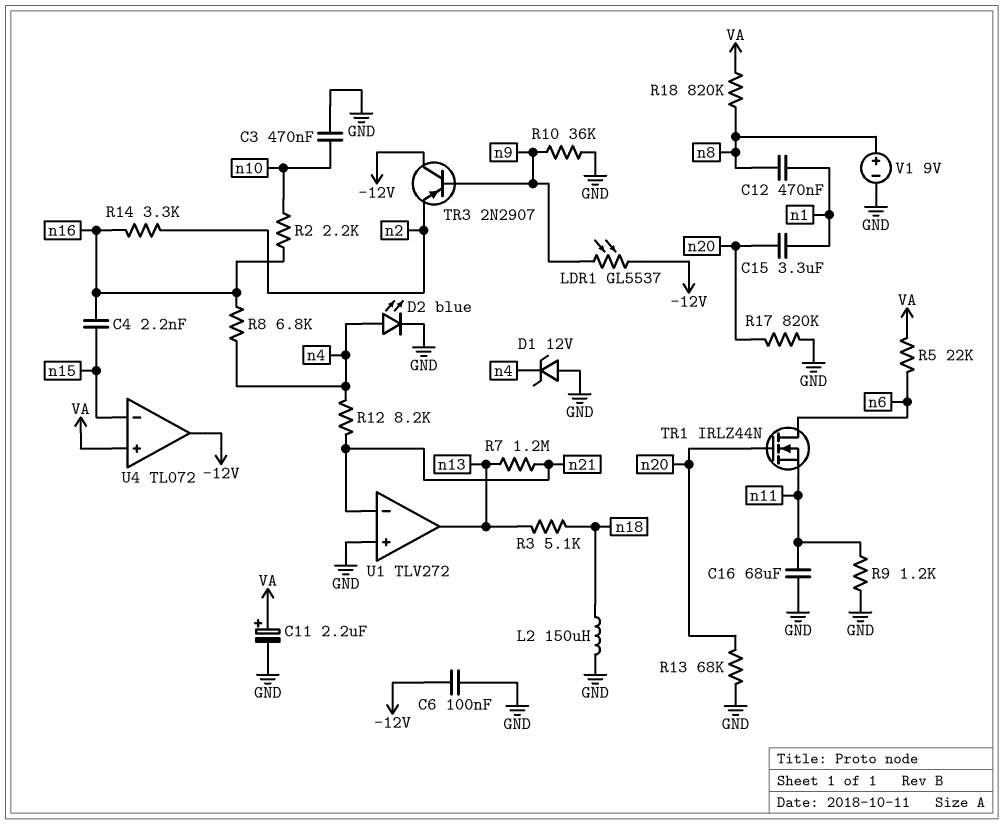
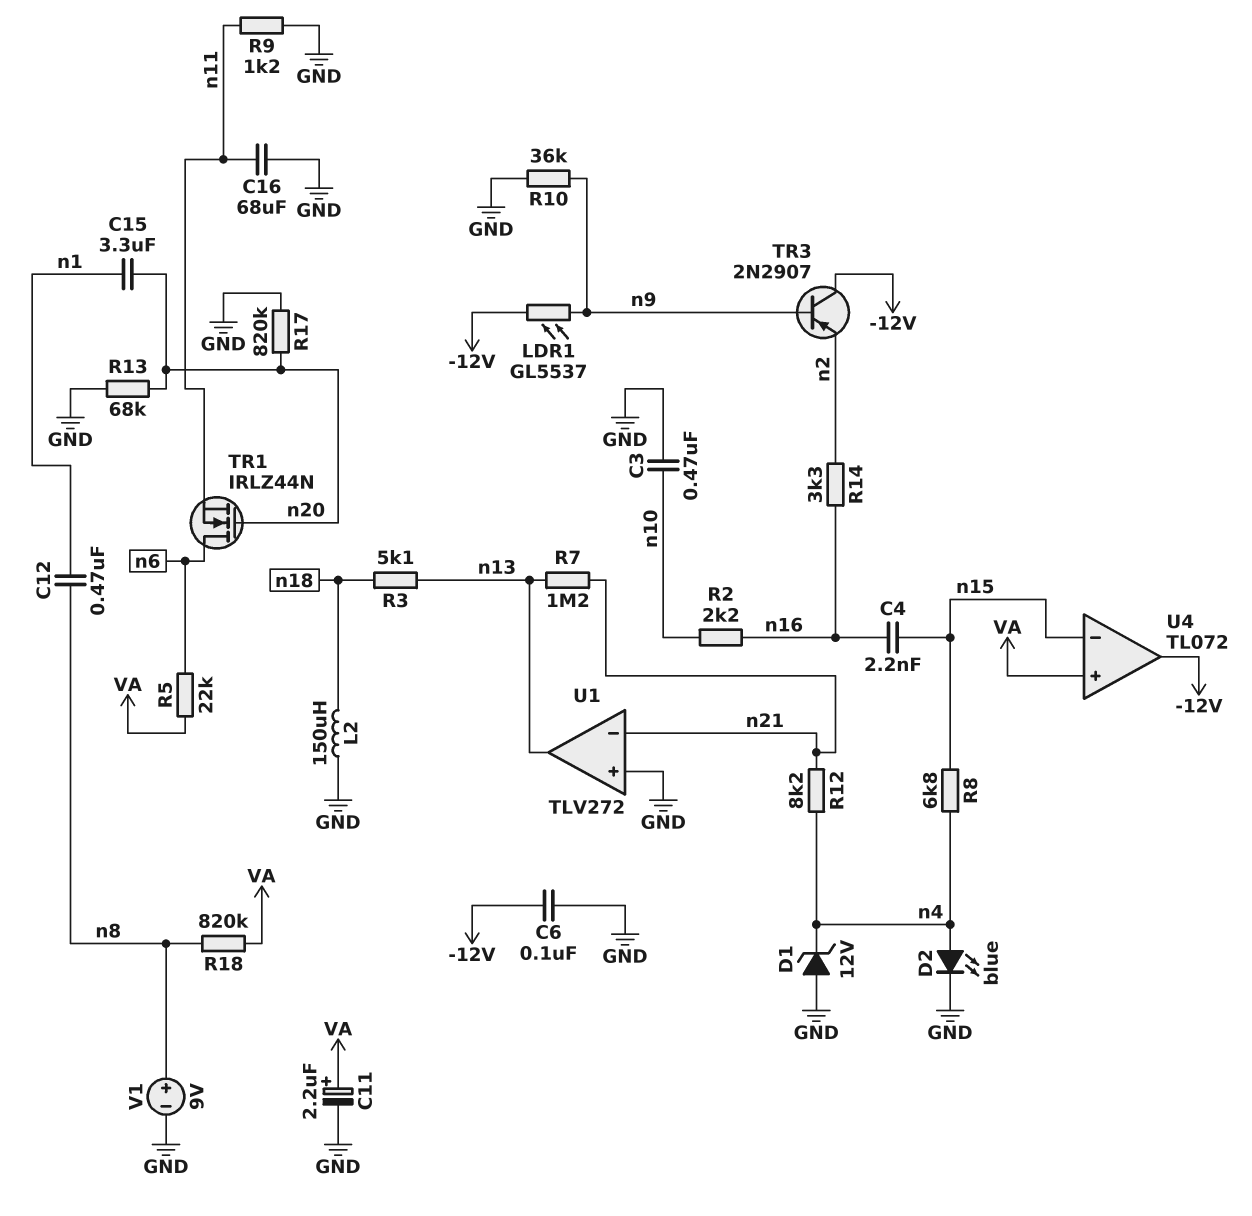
R8: 6.8k (n4, n16) -> 6.8k (n4, n15)

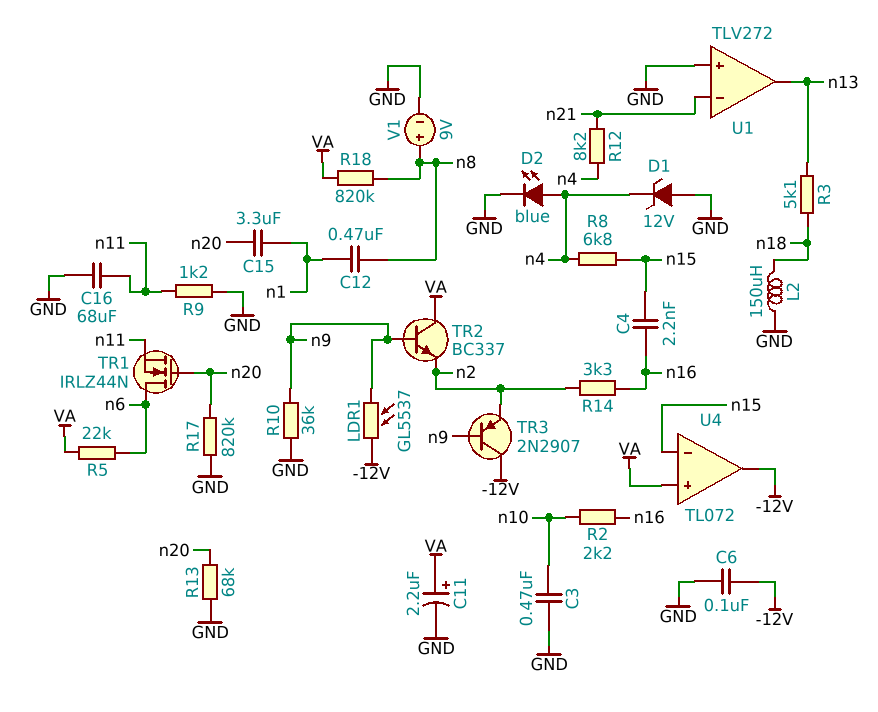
R7: 1.2M (n13, n21) -> none
TR2: none -> NPN BC337 (B n9, C VA, E n2)

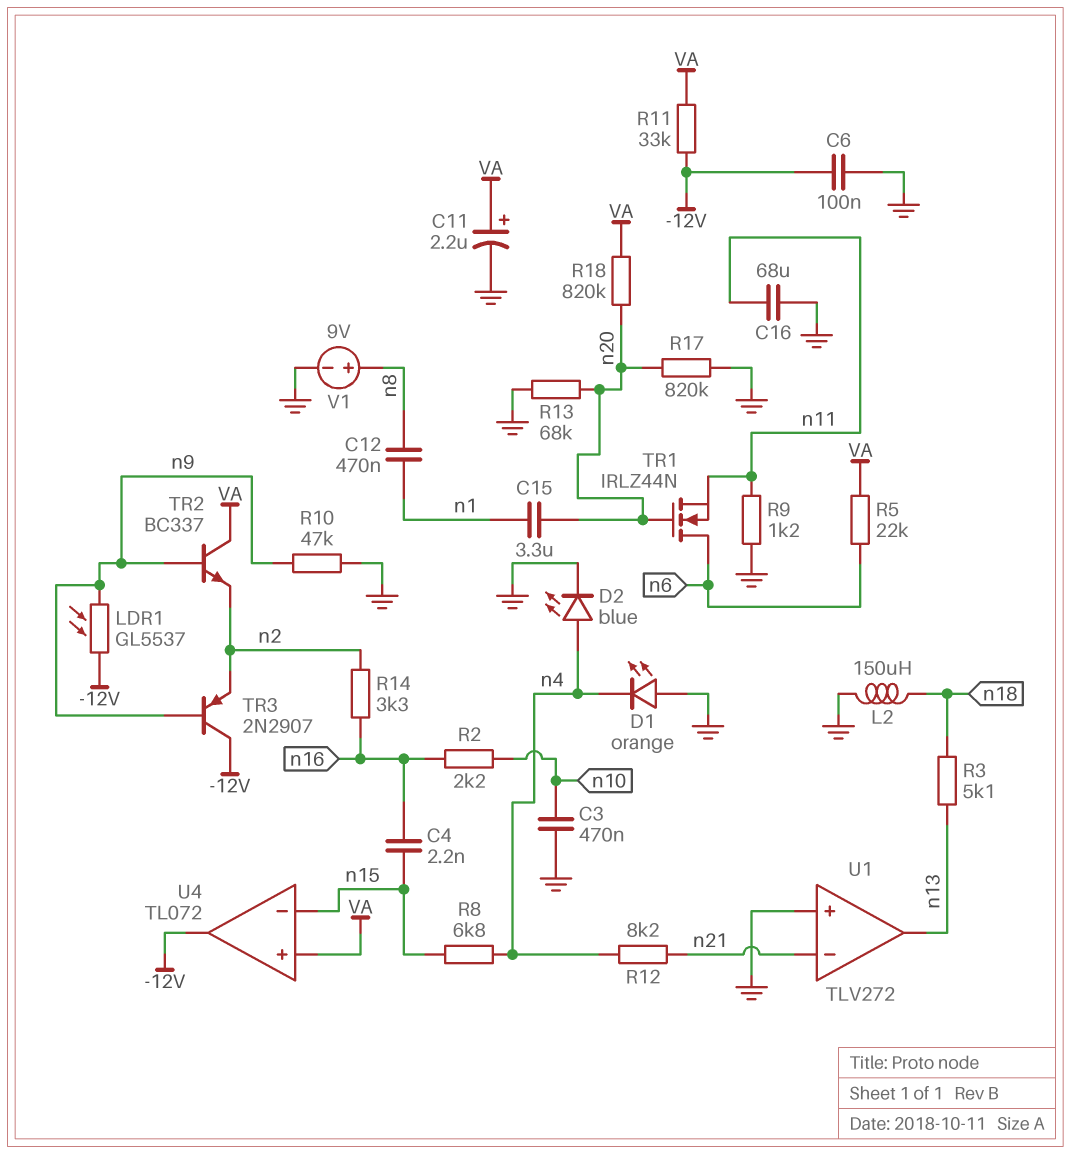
D1: zener 12V (A GND, K n4) -> LED orange (A GND, K n4)
R10: 36k (GND, n9) -> 47k (GND, n9)
R11: none -> 33k (-12V, VA)
R18: 820k (VA, n8) -> 820k (VA, n20)

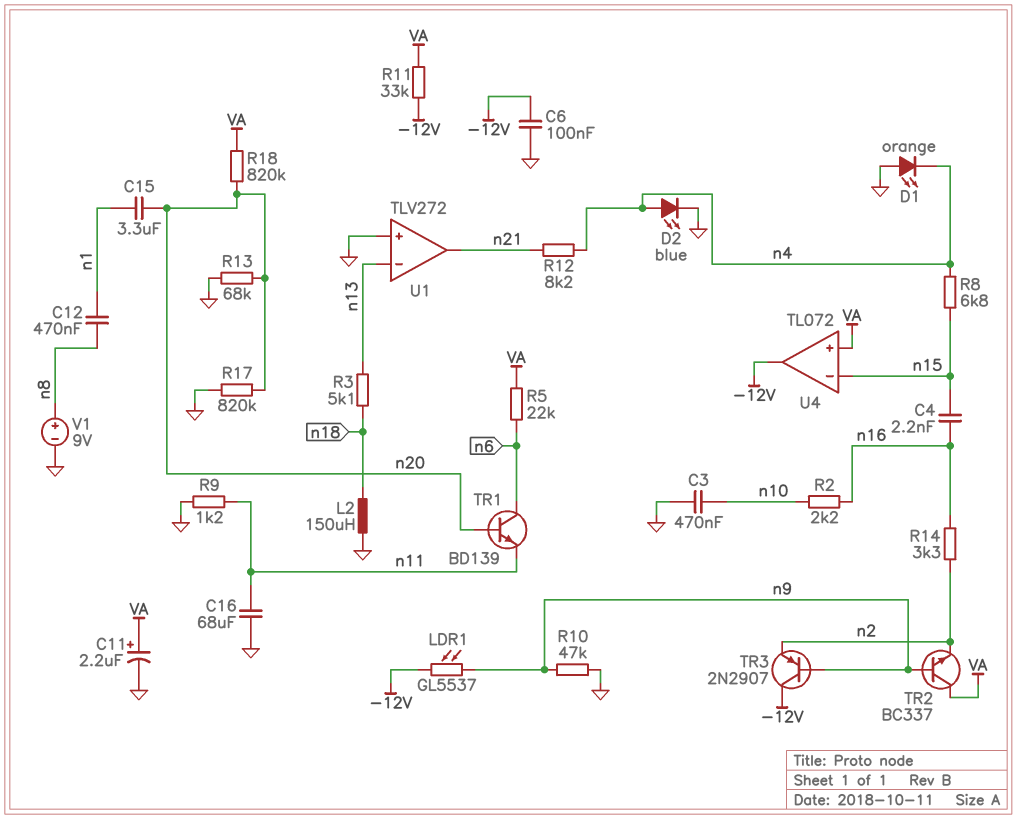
TR1: NMOS IRLZ44N (G n20, D n6, S n11) -> NPN BD139 (B n20, C n6, E n11)
U1 pin in-: n21 -> n13
U1 pin out: n13 -> n21

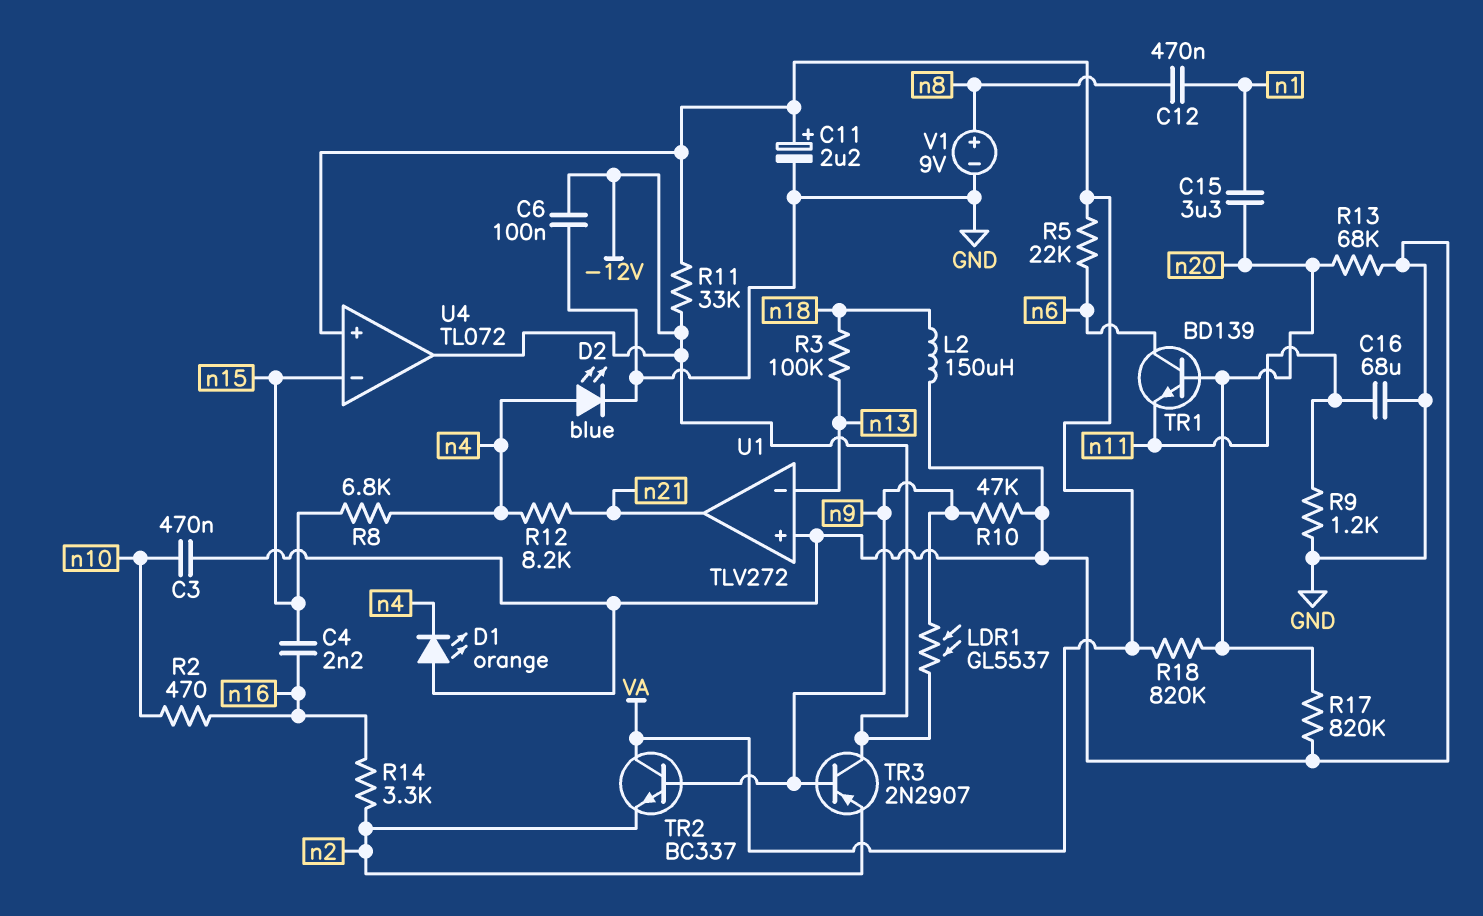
R2: 2.2k (n10, n16) -> 470 (n10, n16)
R3: 5.1k (n13, n18) -> 100k (n13, n18)

